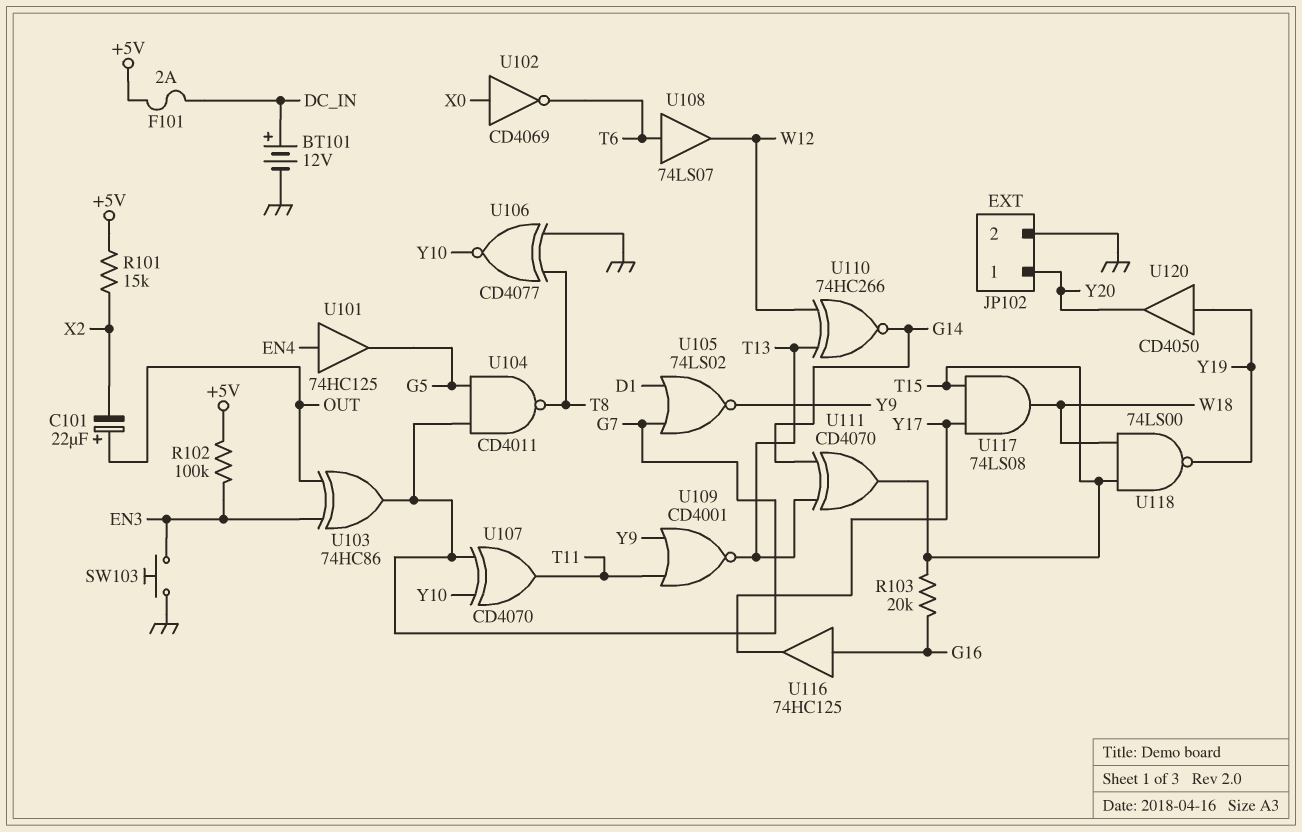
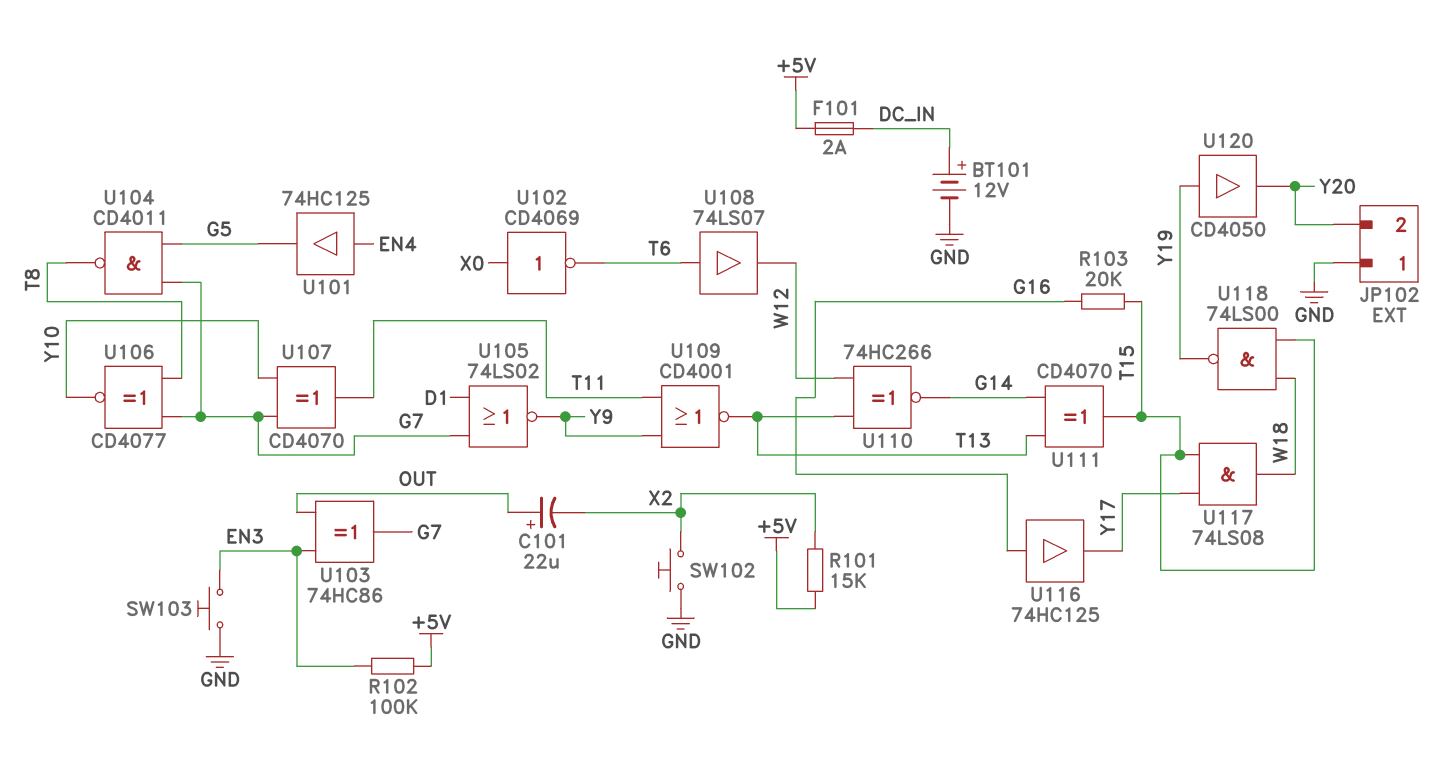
JP102 pin 1: Y20 -> GND
JP102 pin 2: GND -> Y20
SW102: none -> button (GND, X2)
U106: XNOR CD4077 (in GND, in T8, out Y10) -> XNOR CD4077 (in G7, in T8, out Y10)

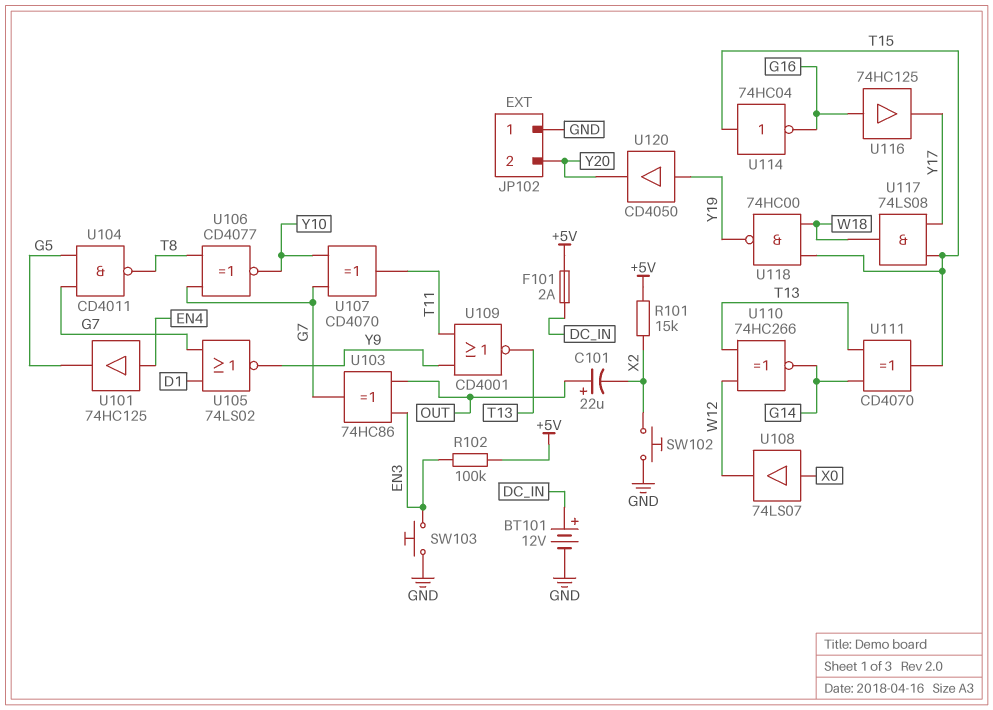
R103: 20k (G16, T15) -> none
U102: NOT CD4069 (in X0, out T6) -> none
U108: buffer 74LS07 (in T6, out W12) -> buffer 74LS07 (in X0, out W12)
U114: none -> NOT 74HC04 (in T15, out G16)
U118: NAND 74LS00 (in T15, in W18, out Y19) -> NAND 74HC00 (in T15, in W18, out Y19)

